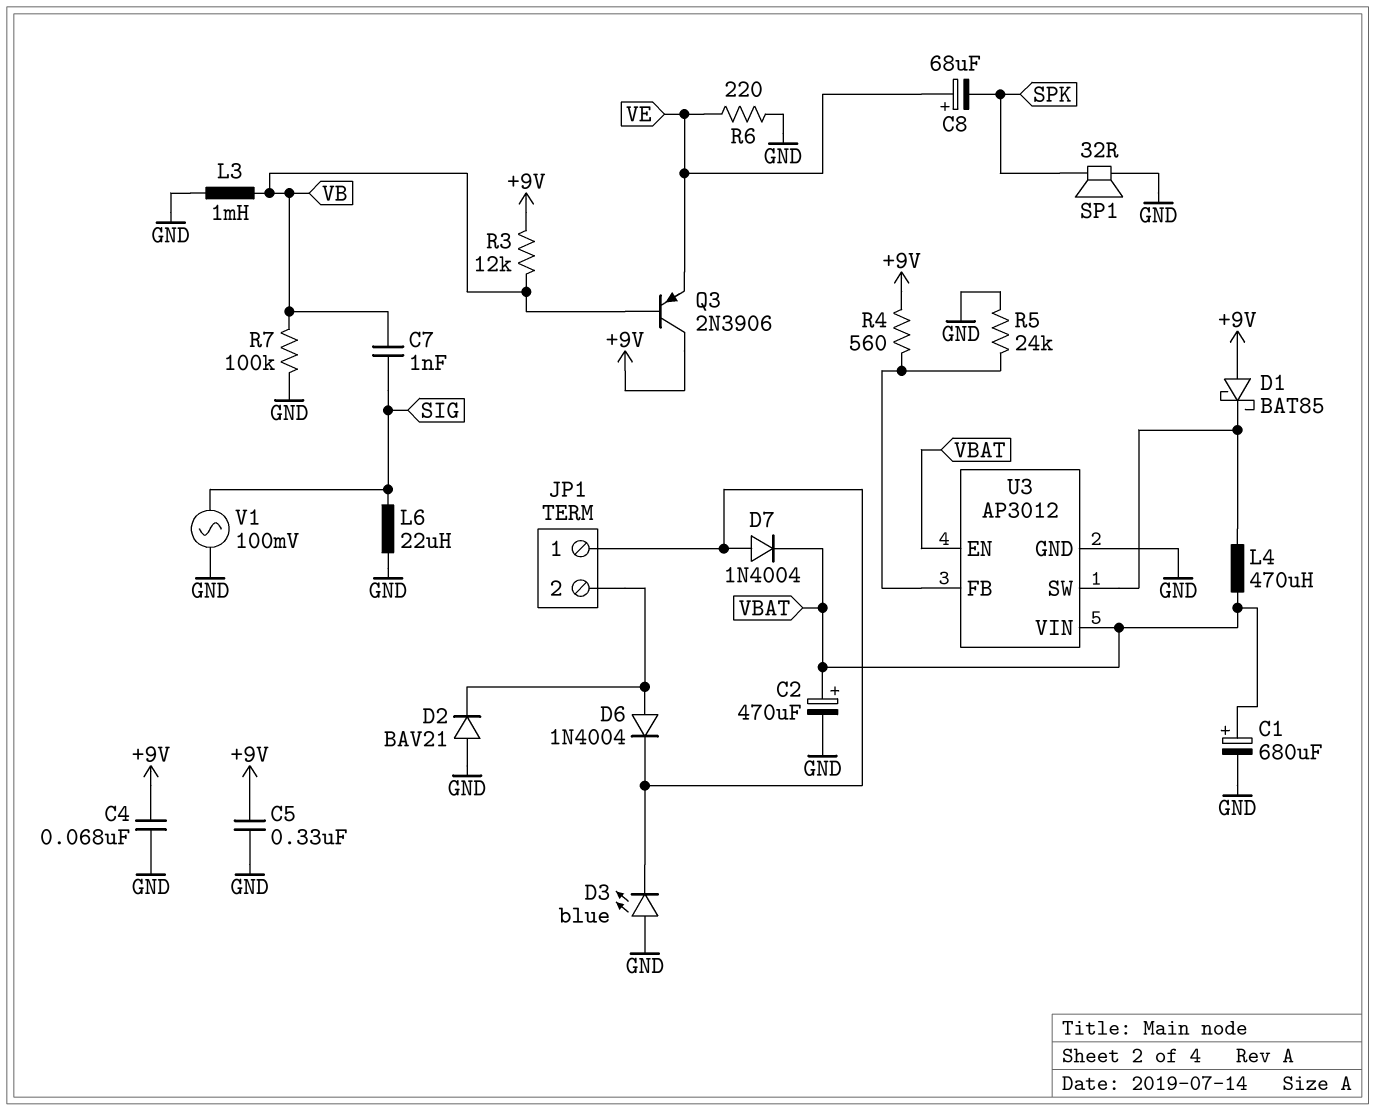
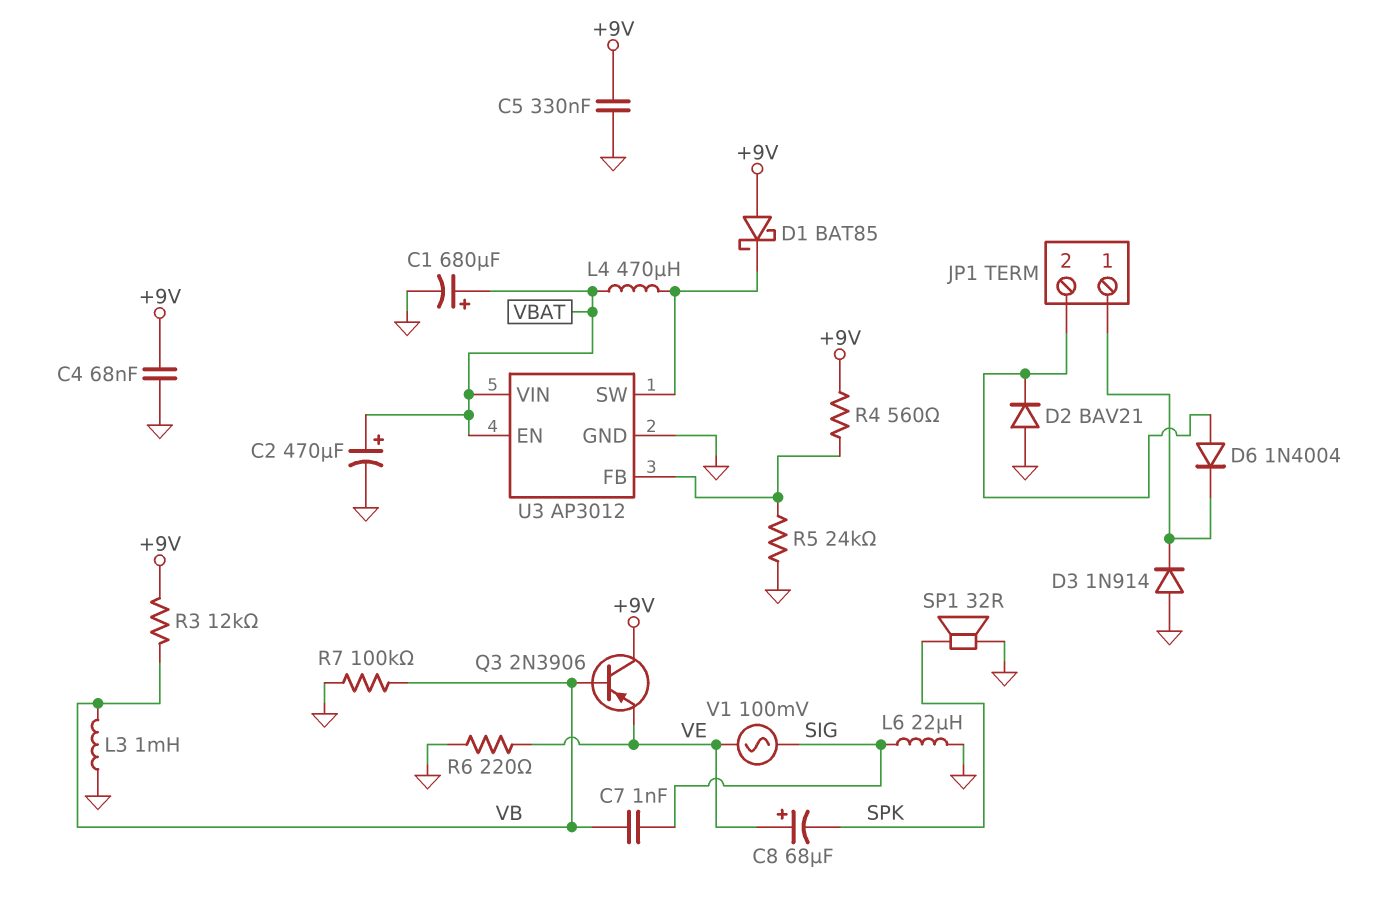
D3: LED blue (A GND, K JP1/1) -> diode 1N914 (A GND, K JP1/1)
D7: diode 1N4004 (A JP1/1, K VBAT) -> none
V1: AC 100mV (GND, SIG) -> AC 100mV (SIG, VE)

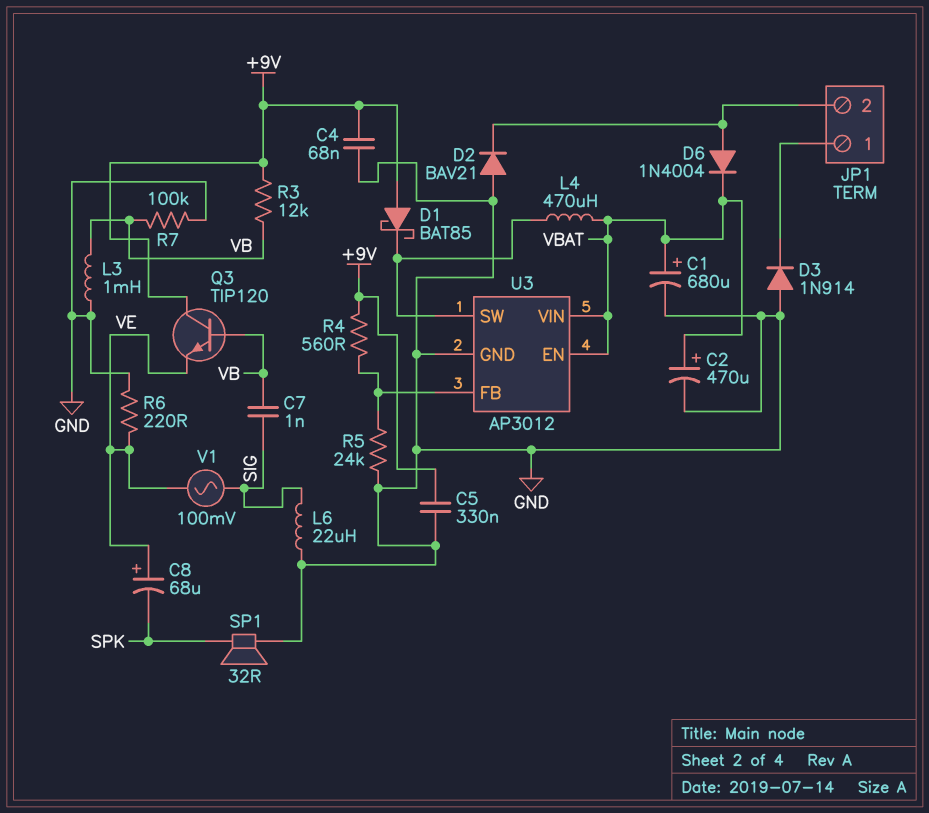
D6: diode 1N4004 (A JP1/2, K JP1/1) -> diode 1N4004 (A JP1/2, K VBAT)
Q3: PNP 2N3906 (B VB, C +9V, E VE) -> NPN TIP120 (B VB, C +9V, E VE)

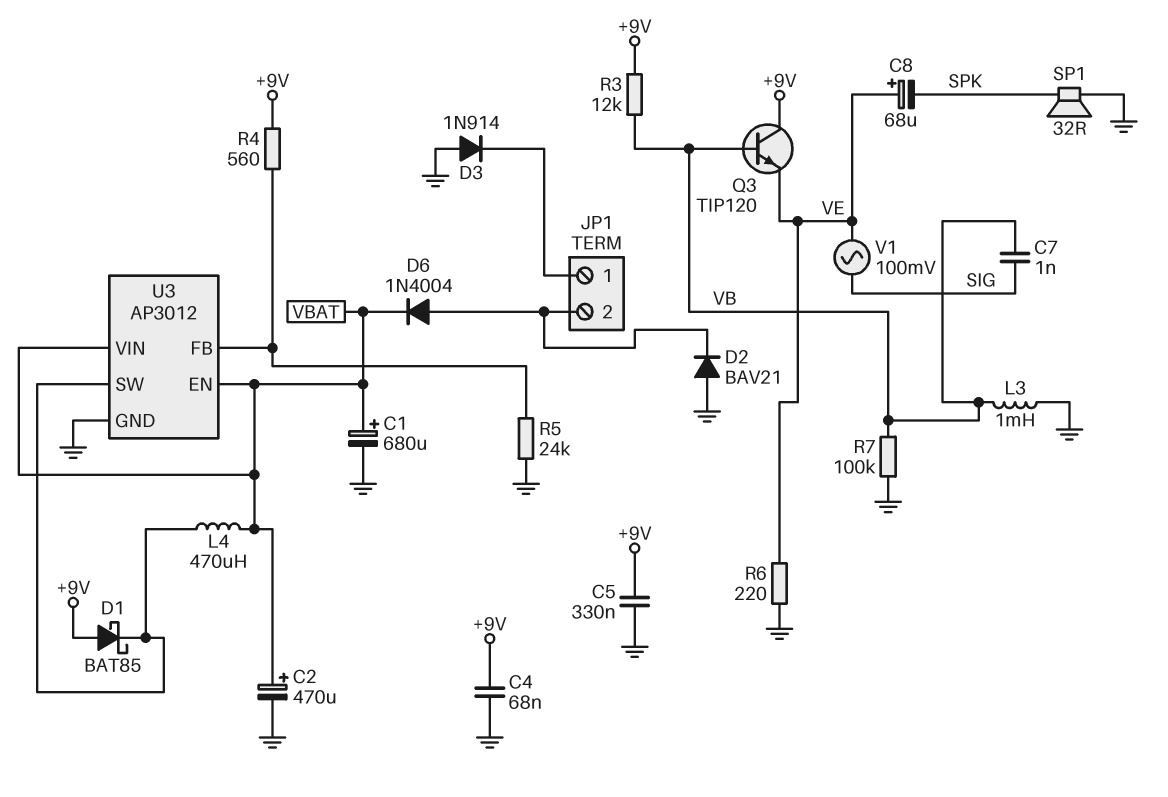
L6: 22uH (GND, SIG) -> none

